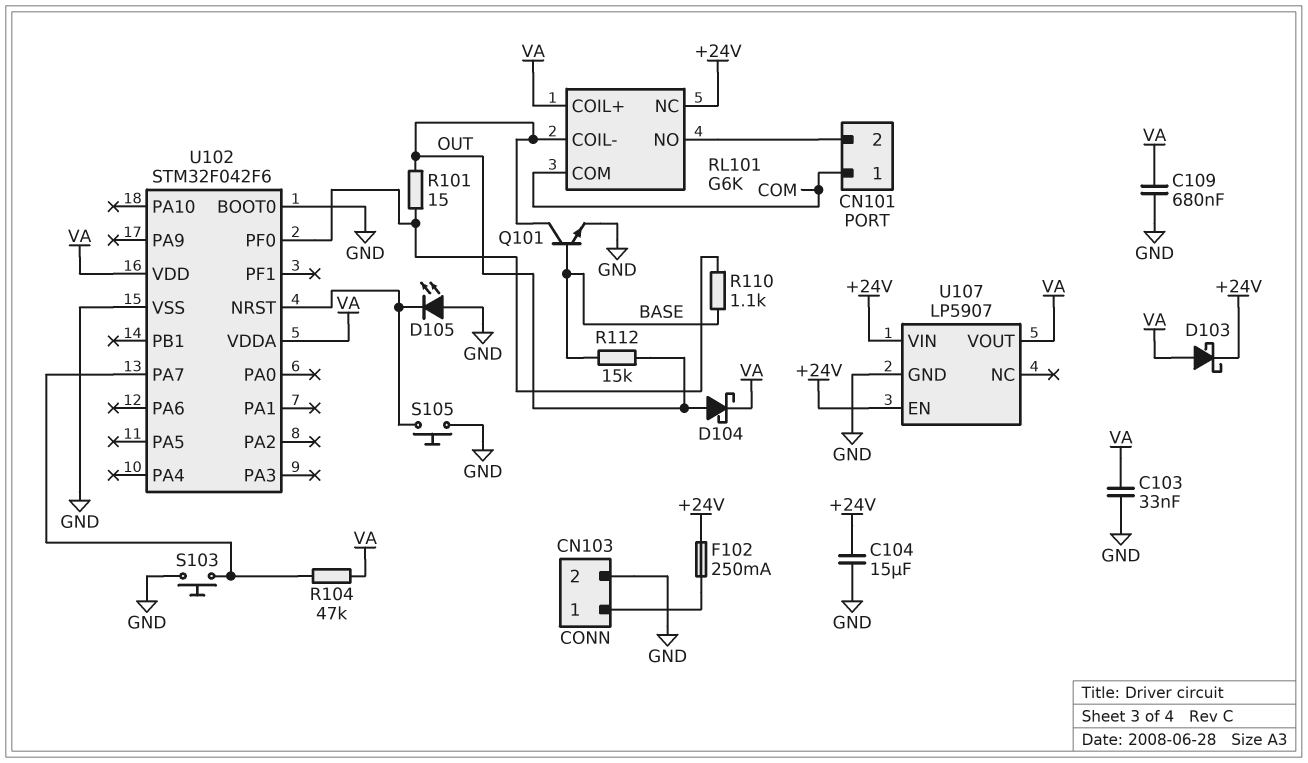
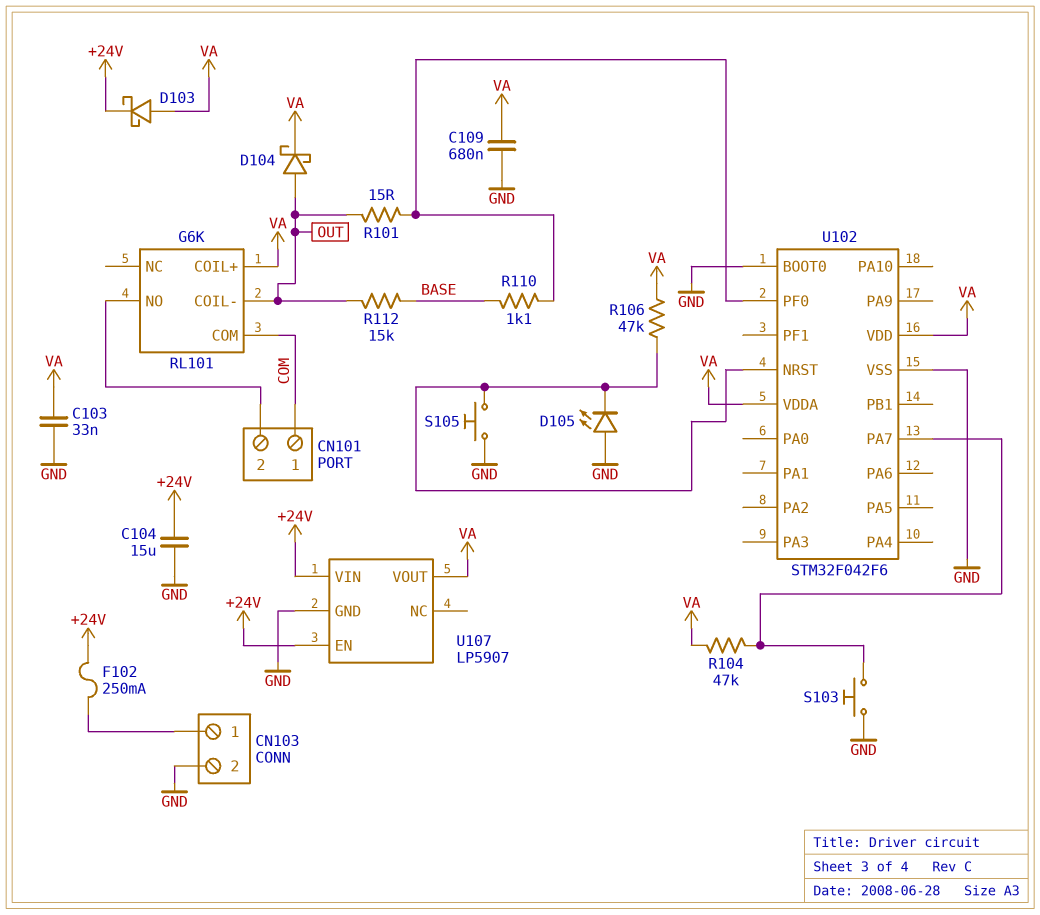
Q101: NPN (B BASE, C OUT, E GND) -> none
R106: none -> 47k (U102/NRST, VA)
RL101 pin NC: +24V -> none

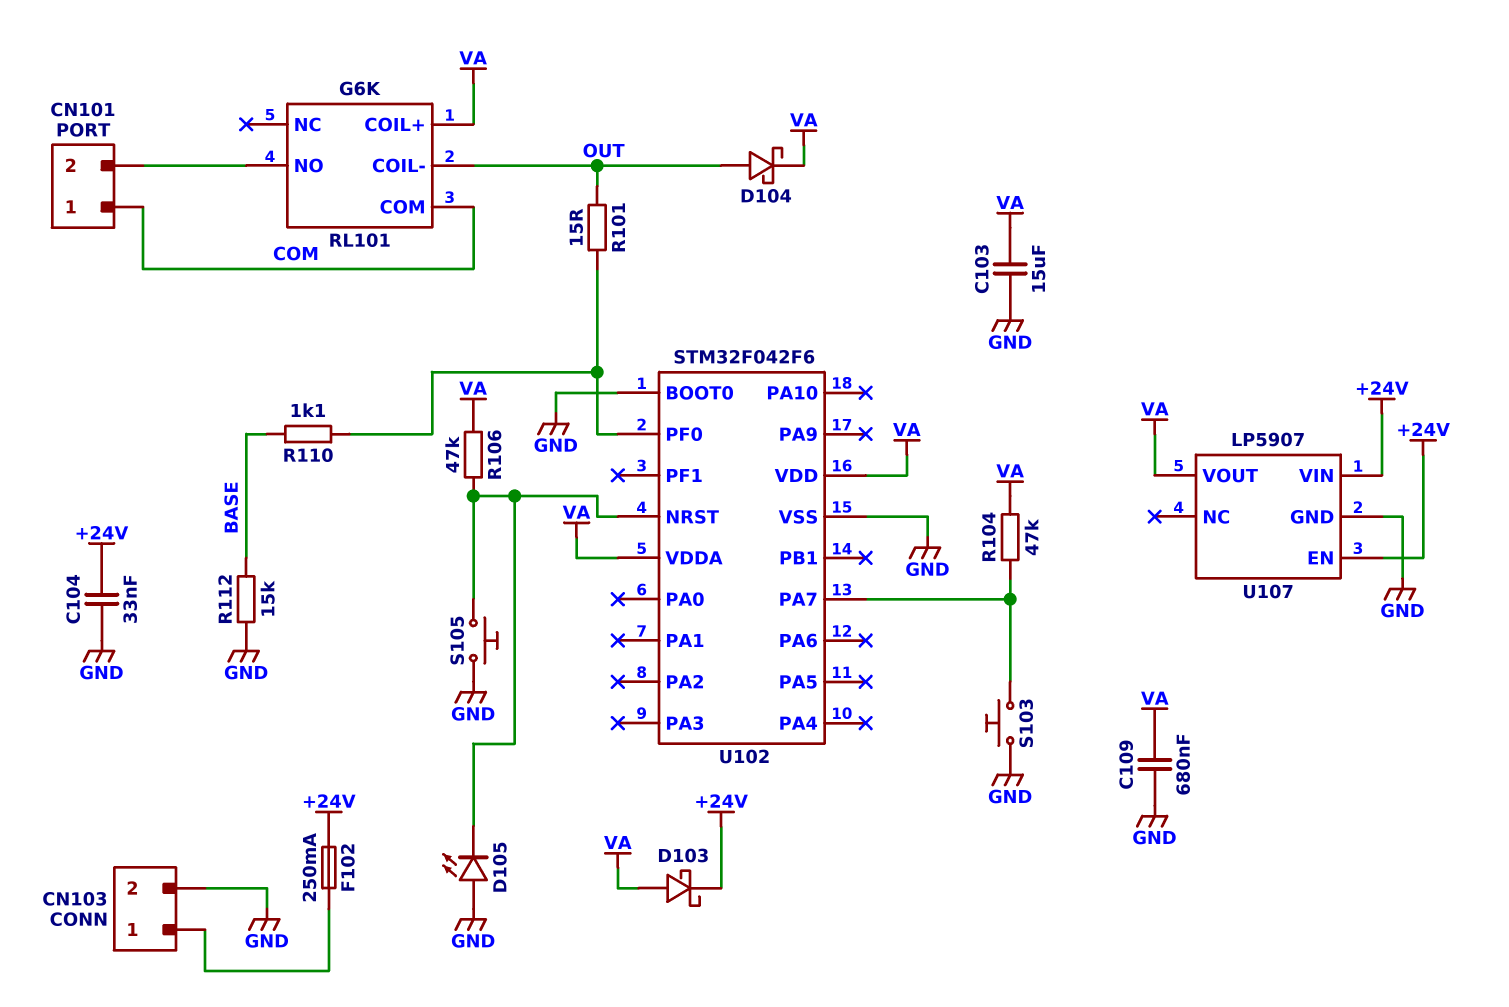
C103: 33nF (GND, VA) -> 15uF (GND, VA)
C104: 15uF (+24V, GND) -> 33nF (+24V, GND)
R112: 15k (BASE, OUT) -> 15k (BASE, GND)

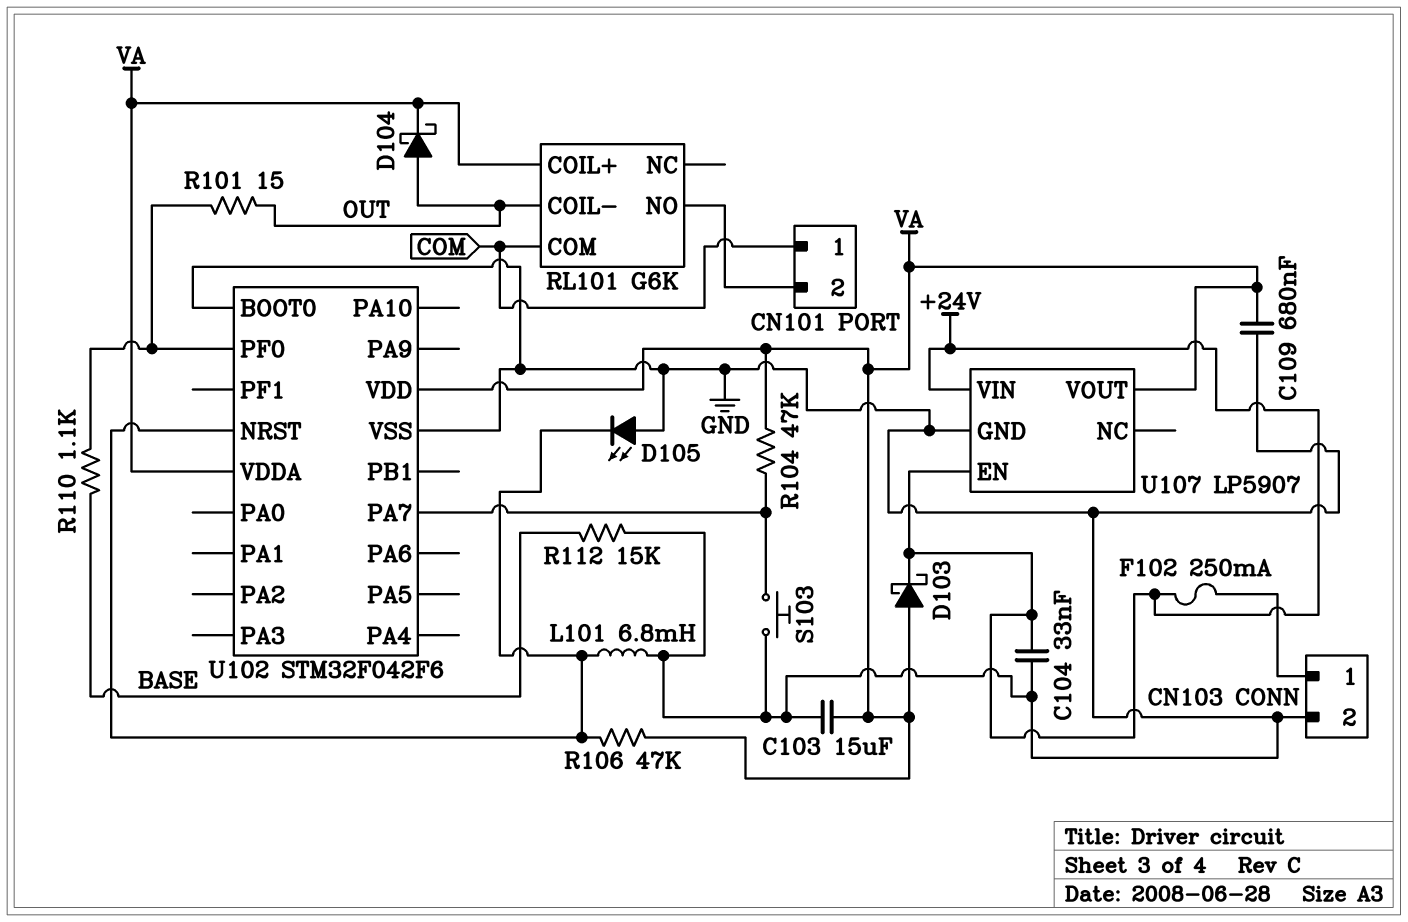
L101: none -> 6.8mH (GND, U102/NRST)
S105: button (GND, U102/NRST) -> none

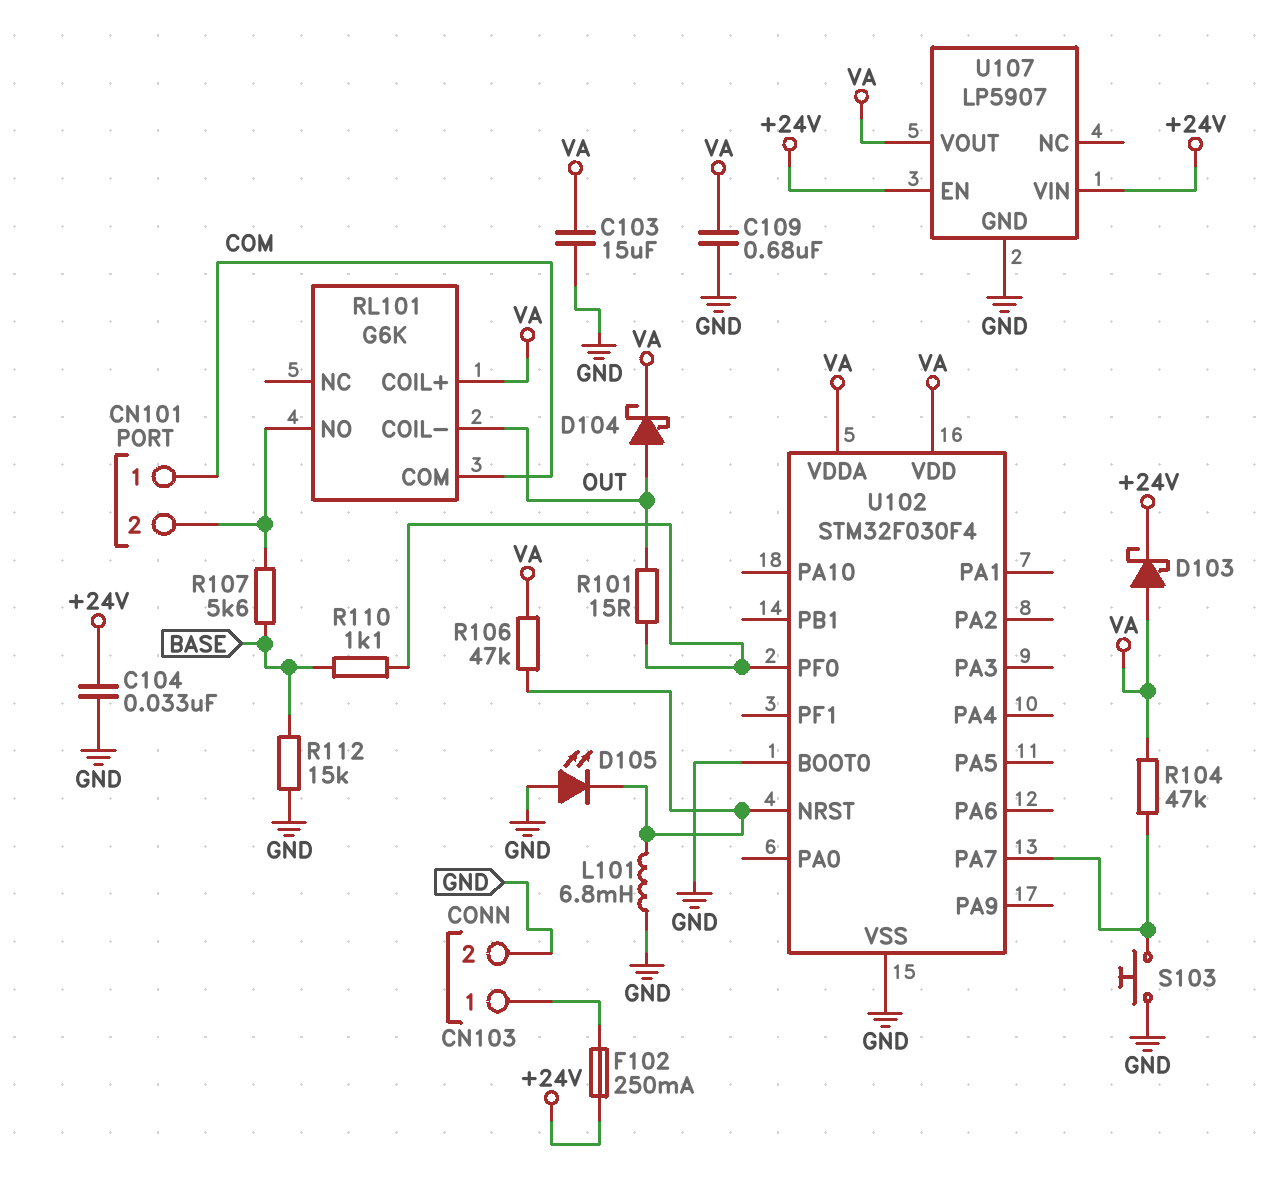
R107: none -> 5.6k (BASE, CN101/2)
U102: STM32F042F6 -> STM32F030F4

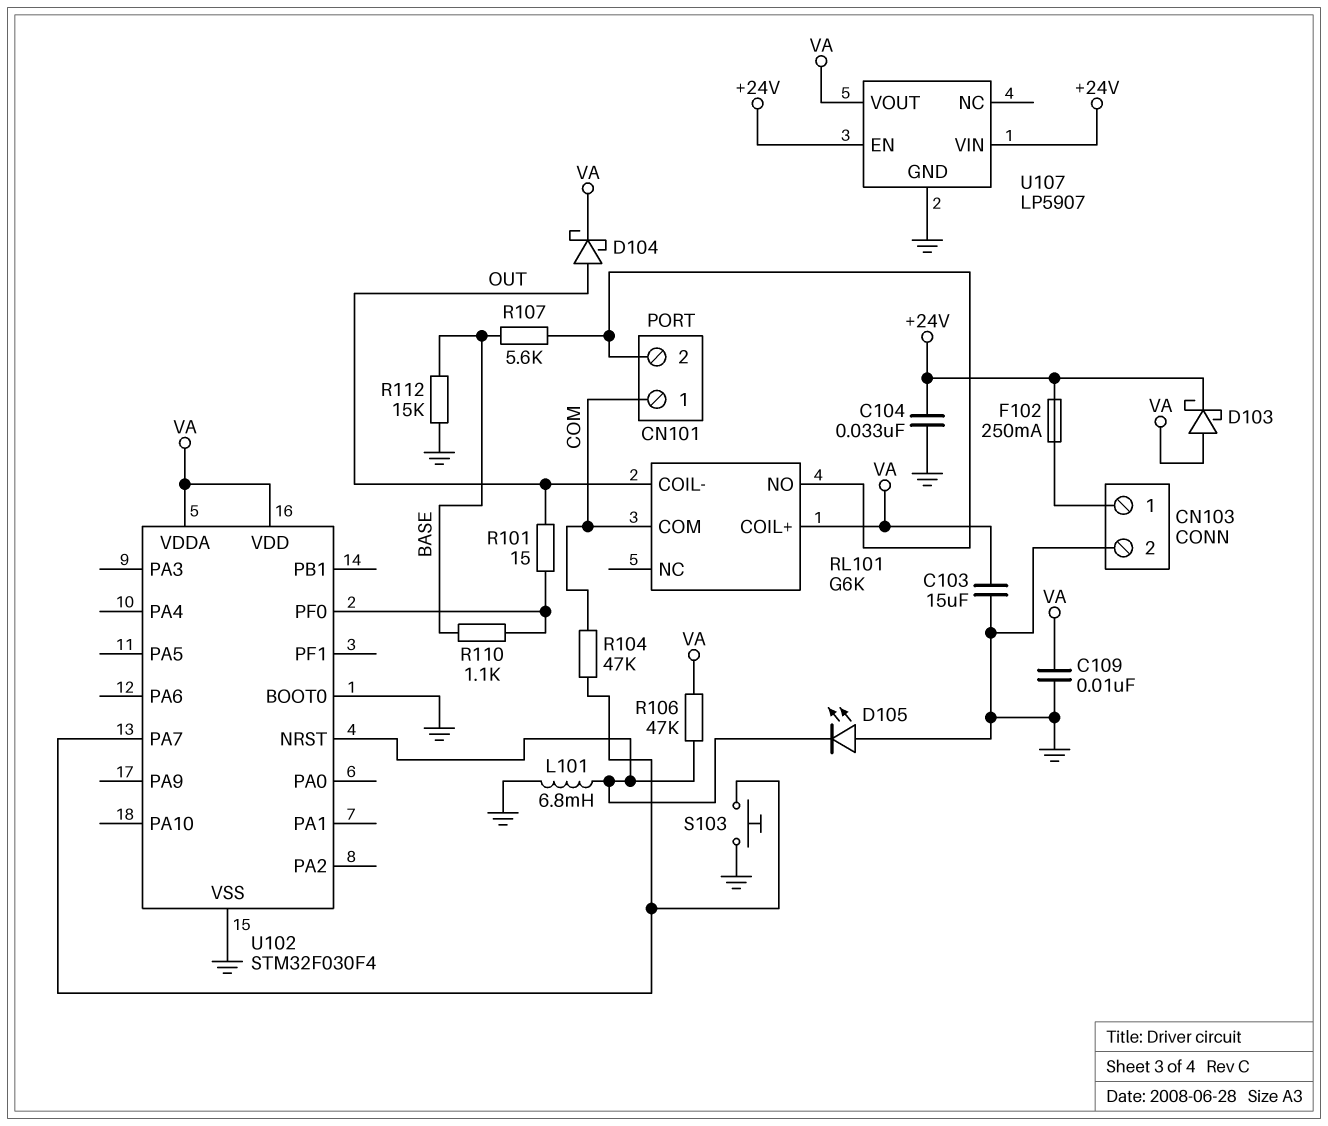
C109: 680nF (GND, VA) -> 10nF (GND, VA)
R104: 47k (U102/PA7, VA) -> 47k (COM, U102/PA7)

